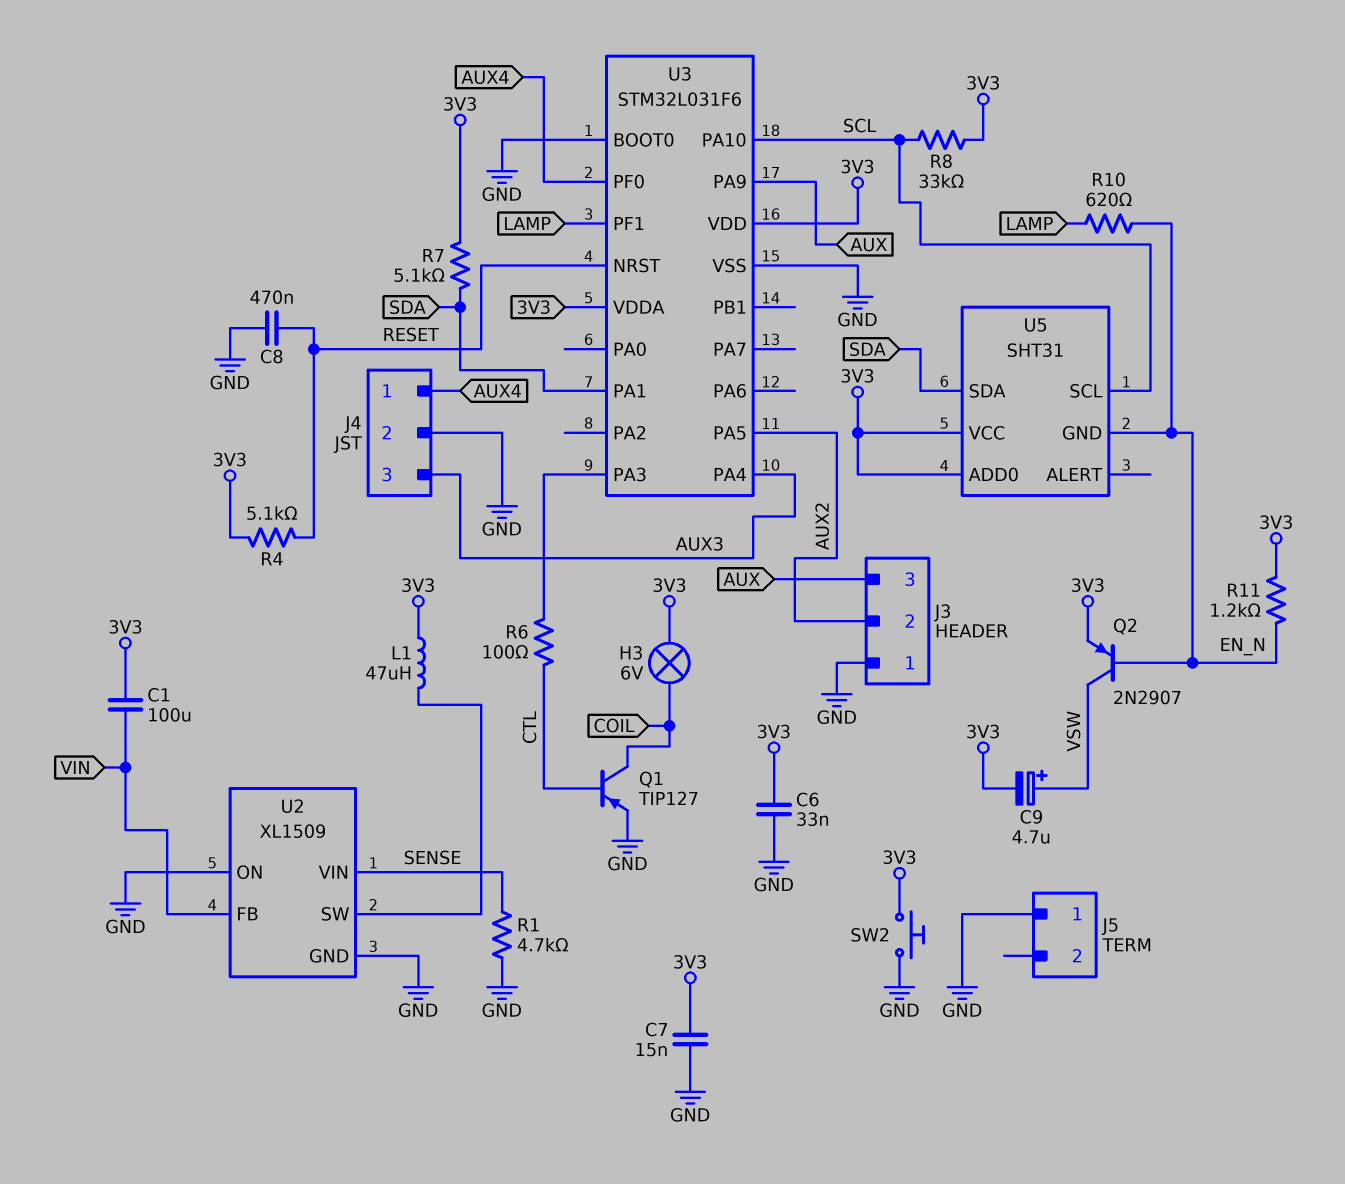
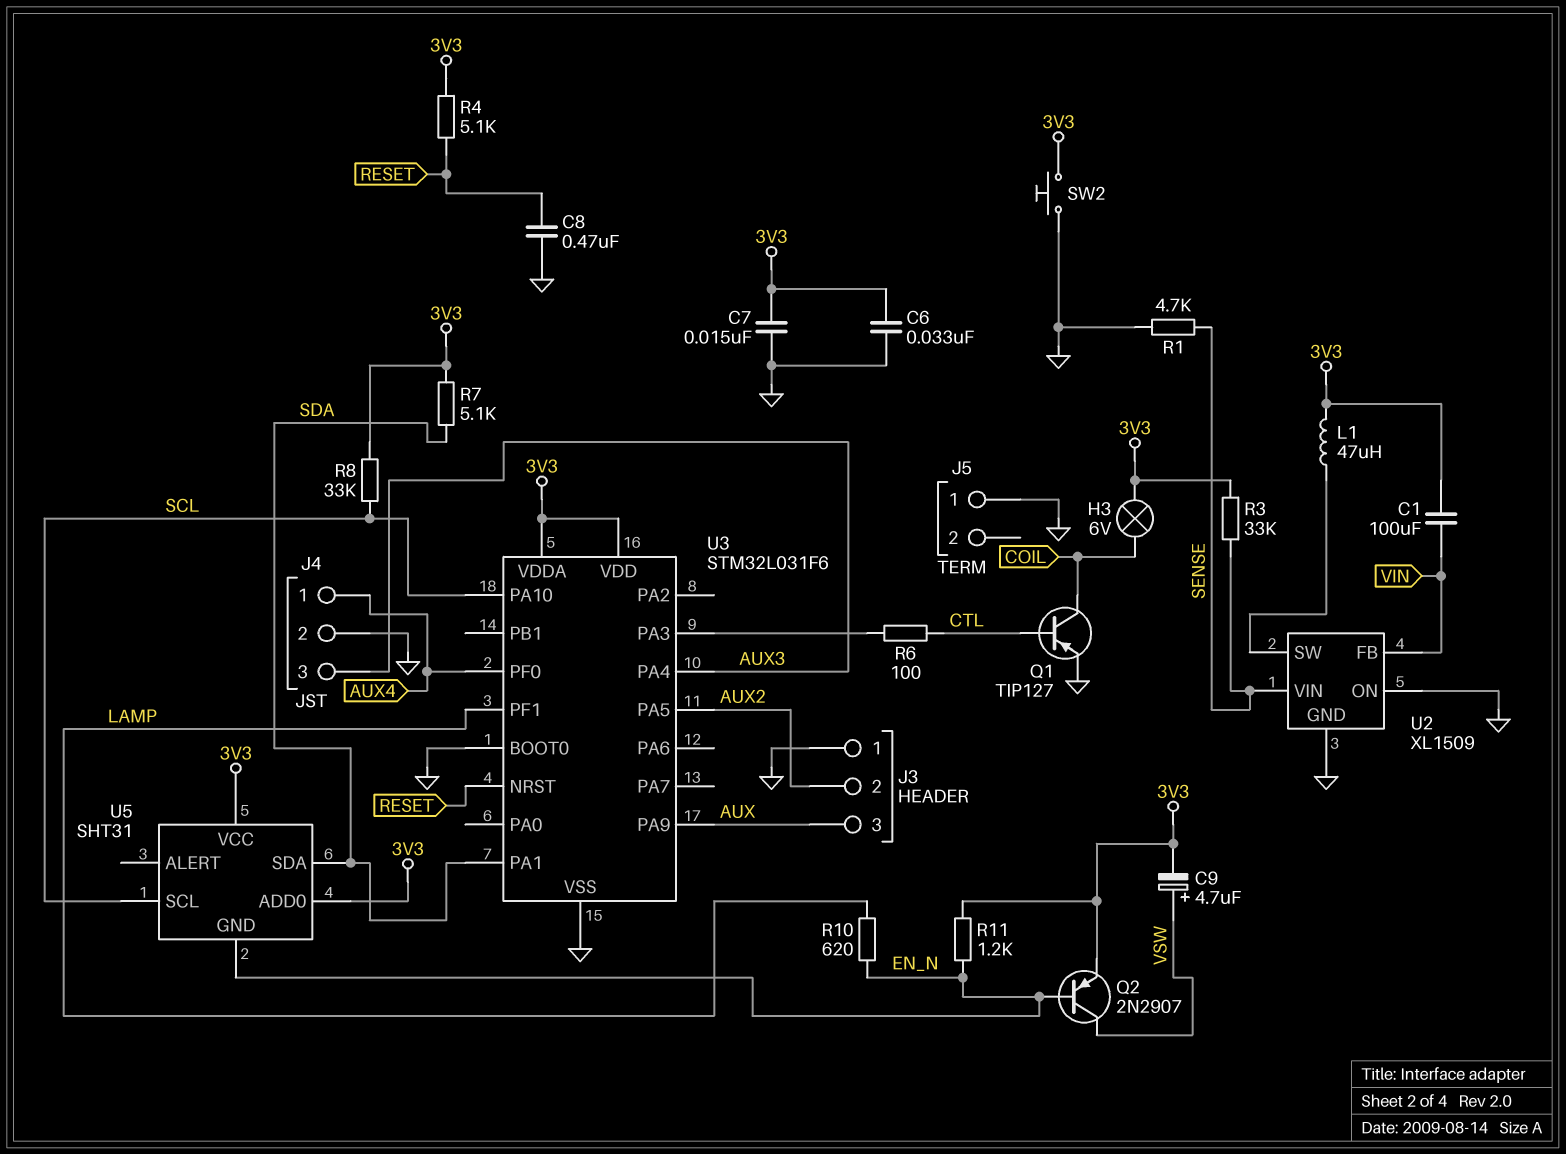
R3: none -> 33k (3V3, SENSE)

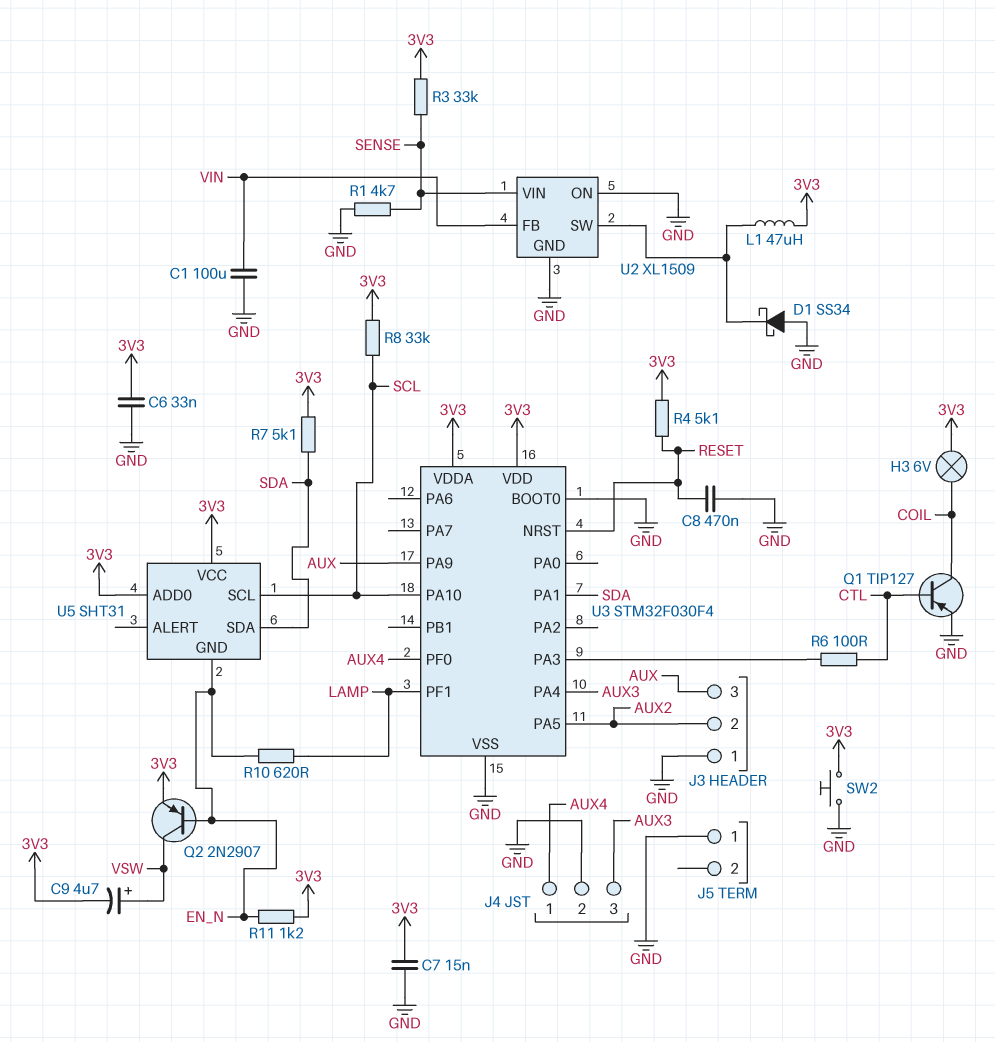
C1: 100uF (3V3, VIN) -> 100uF (GND, VIN)
D1: none -> schottky SS34 (A GND, K U2/SW)
U3: STM32L031F6 -> STM32F030F4

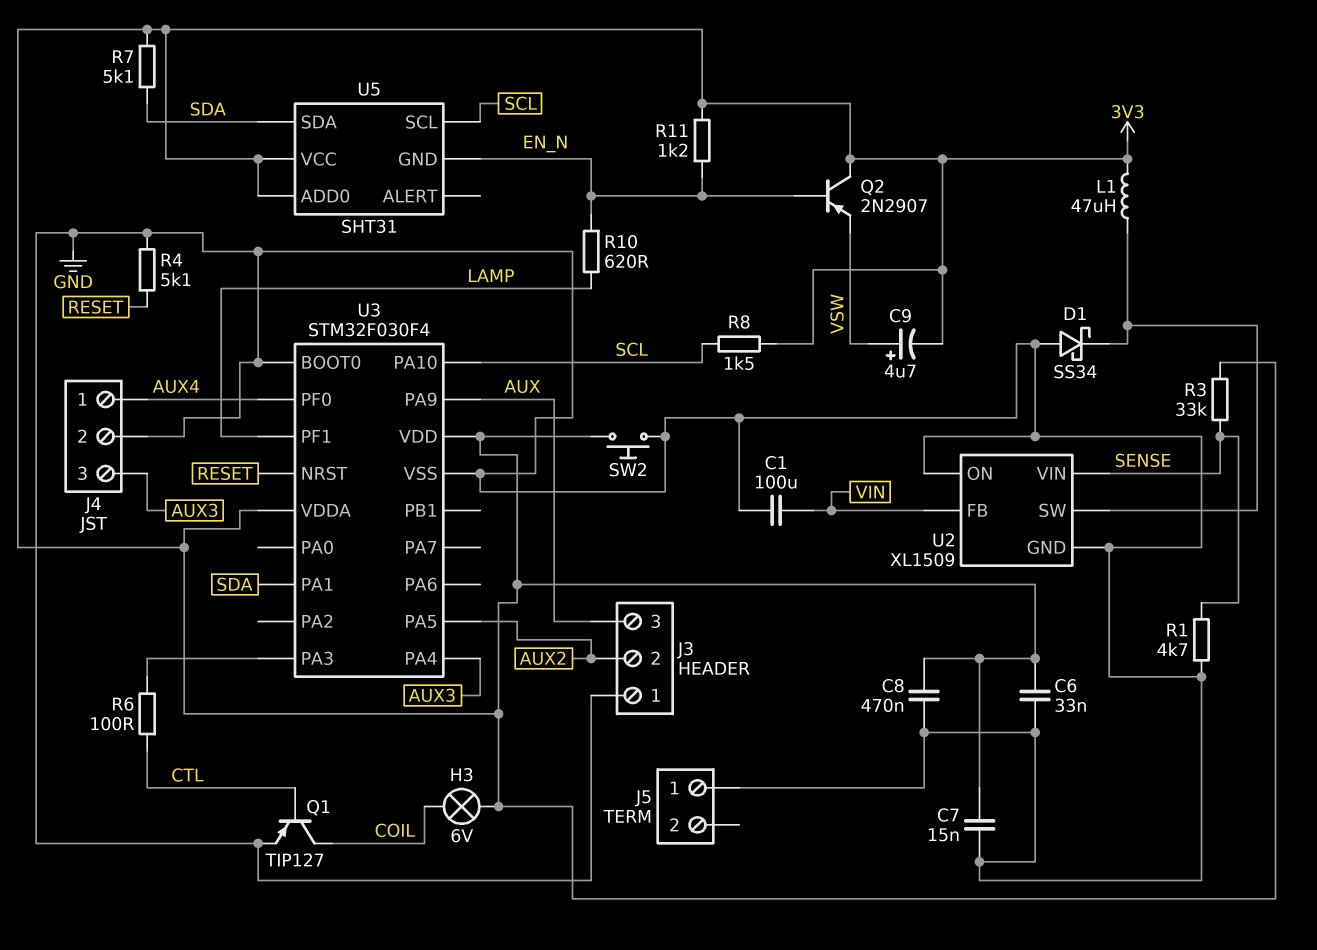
C8: 470nF (GND, RESET) -> 470nF (3V3, GND)
Q2: PNP 2N2907 (B EN_N, C VSW, E 3V3) -> PNP 2N2907 (B EN_N, C 3V3, E VSW)
R4: 5.1k (3V3, RESET) -> 5.1k (GND, RESET)
R8: 33k (3V3, SCL) -> 1.5k (3V3, SCL)

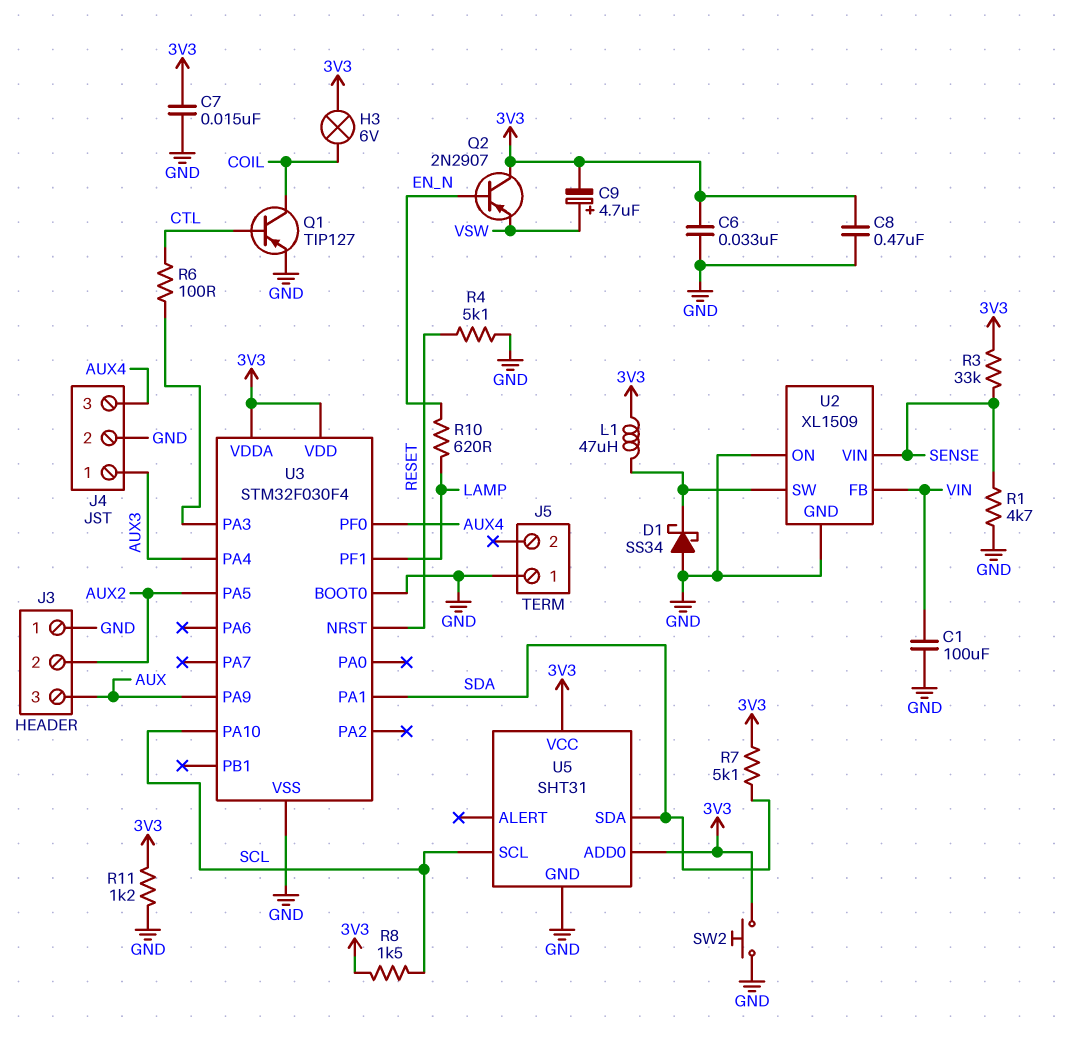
J4 pin 1: AUX4 -> AUX3
J4 pin 3: AUX3 -> AUX4
R11: 1.2k (3V3, EN_N) -> 1.2k (3V3, GND)
U5 pin GND: EN_N -> GND

